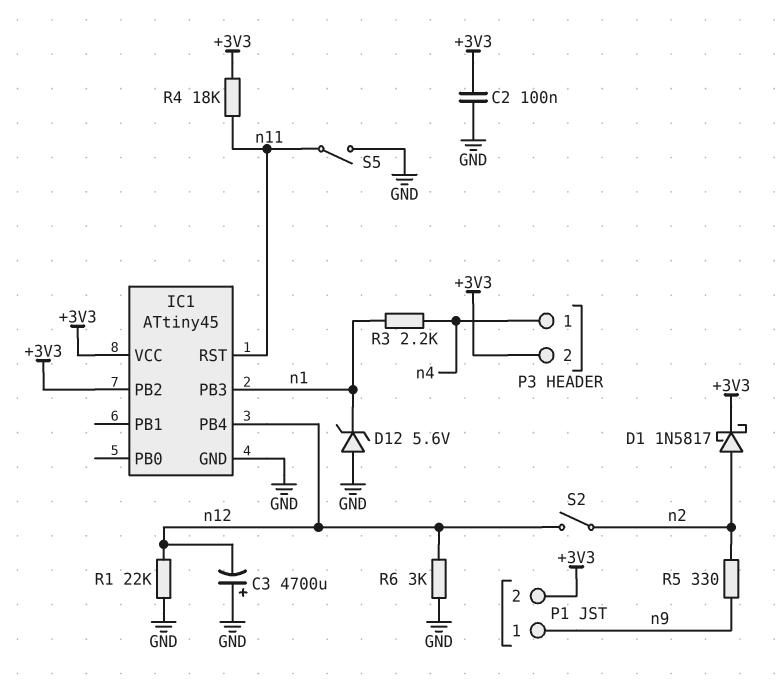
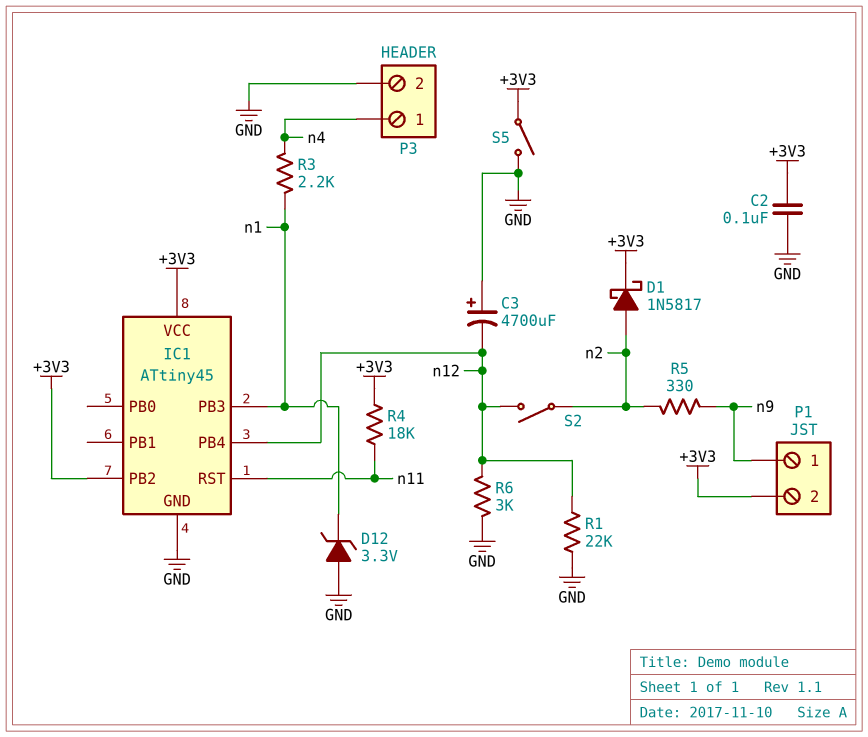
D12: zener 5.6V (A GND, K n1) -> zener 3.3V (A GND, K n1)
P3 pin 2: +3V3 -> GND
S5: switch (GND, n11) -> switch (+3V3, GND)

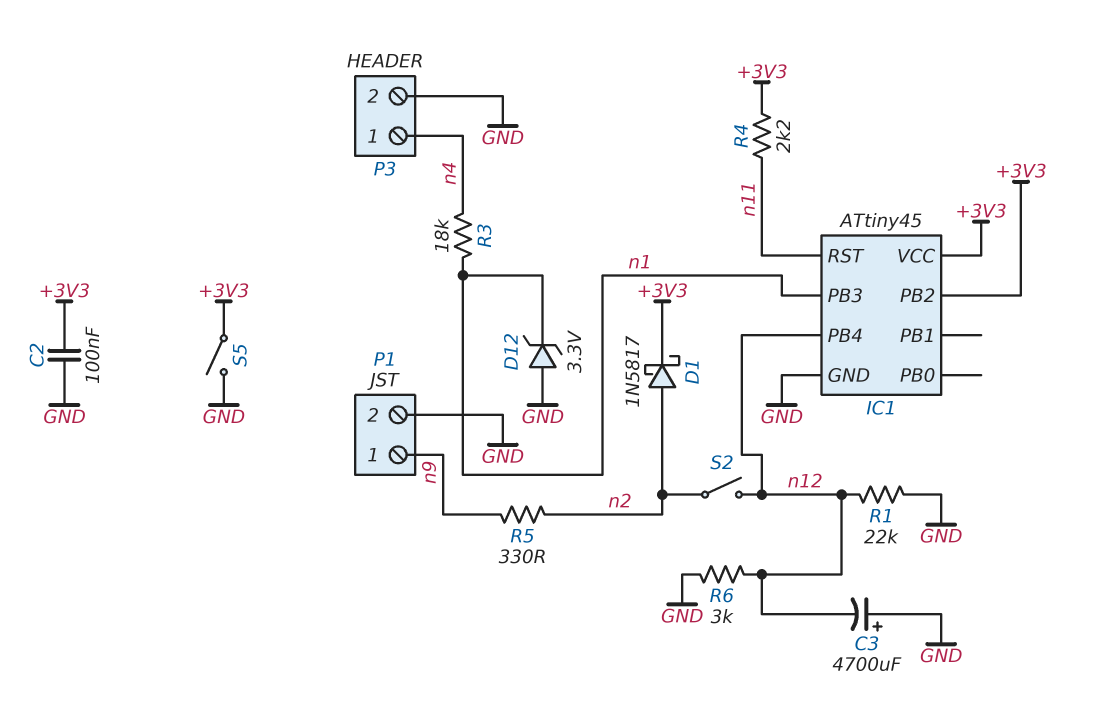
P1 pin 2: +3V3 -> GND
R3: 2.2k (n1, n4) -> 18k (n1, n4)
R4: 18k (+3V3, n11) -> 2.2k (+3V3, n11)

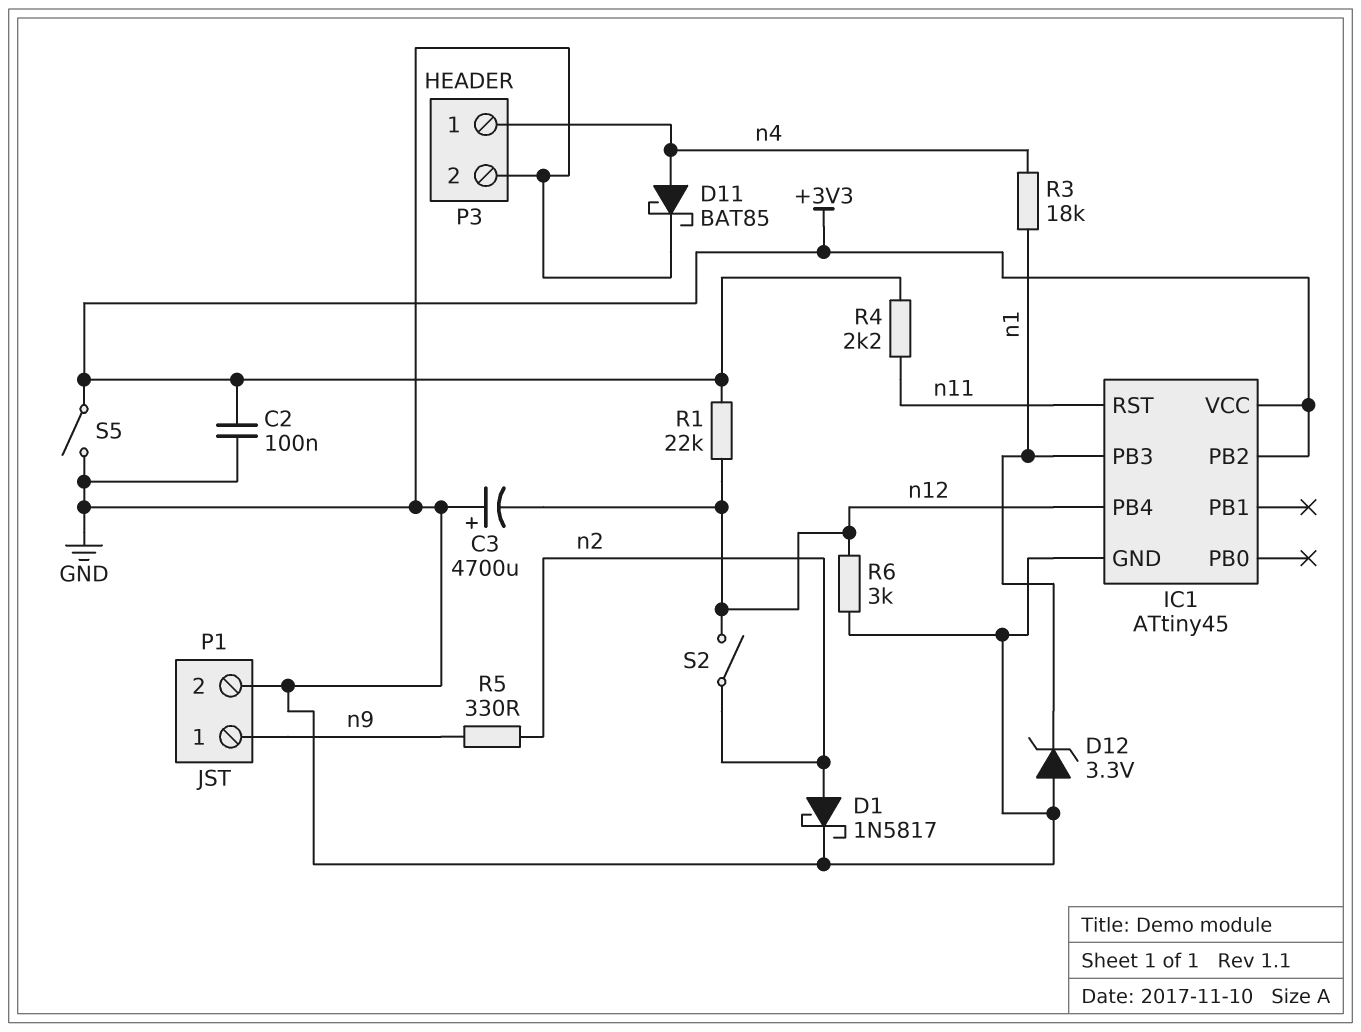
D1: schottky 1N5817 (A n2, K +3V3) -> schottky 1N5817 (A n2, K GND)
D11: none -> schottky BAT85 (A n4, K GND)
R1: 22k (GND, n12) -> 22k (+3V3, n12)

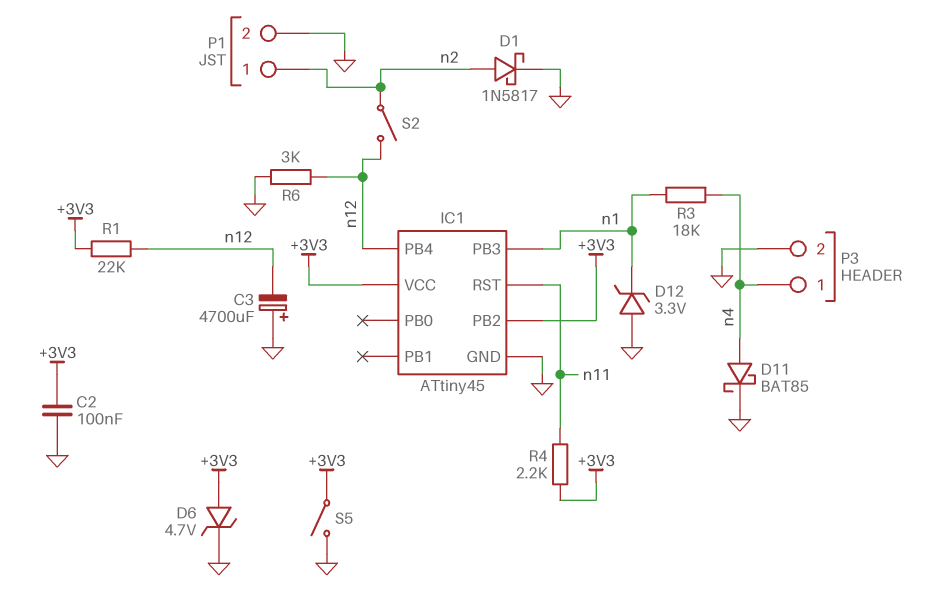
D6: none -> zener 4.7V (A +3V3, K GND)
P1 pin 1: n9 -> n2
R5: 330 (n2, n9) -> none

